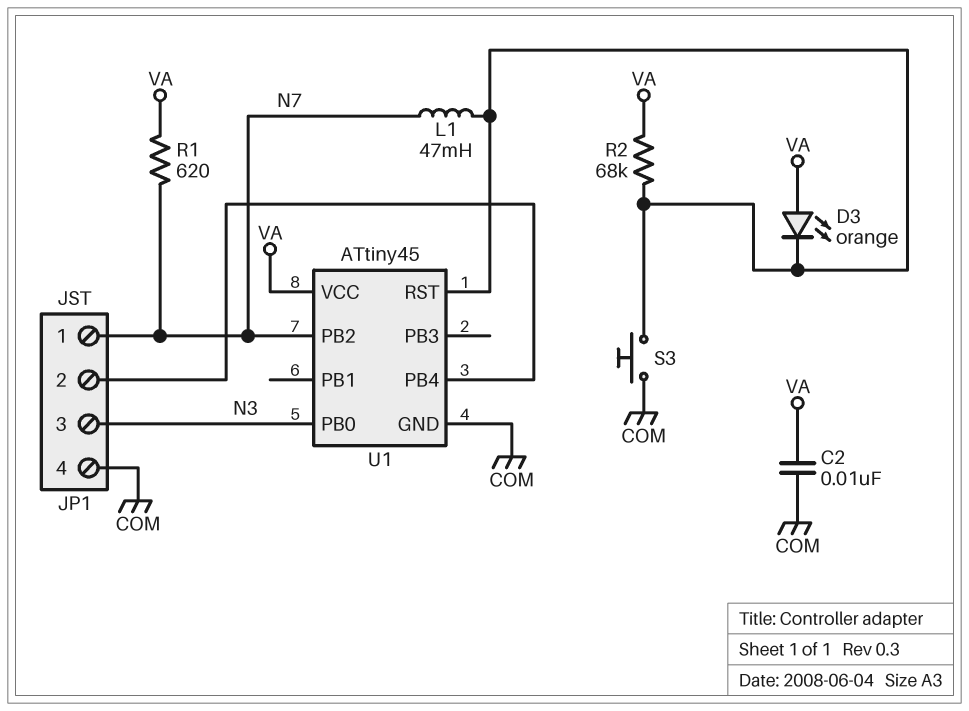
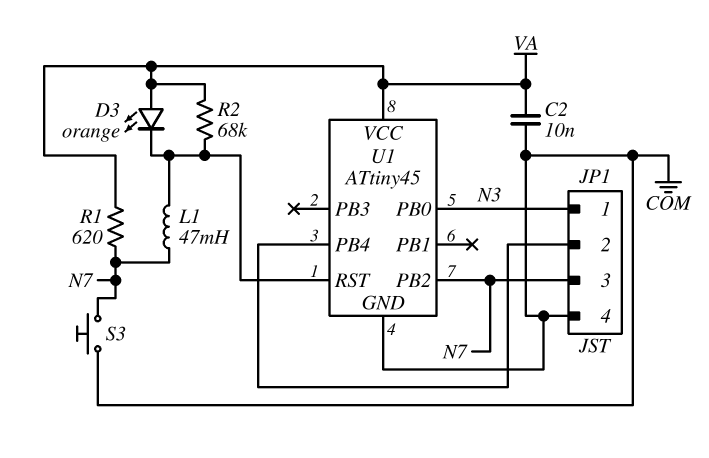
JP1 pin 1: N7 -> N3
JP1 pin 3: N3 -> N7
S3: button (COM, U1/RST) -> button (COM, N7)

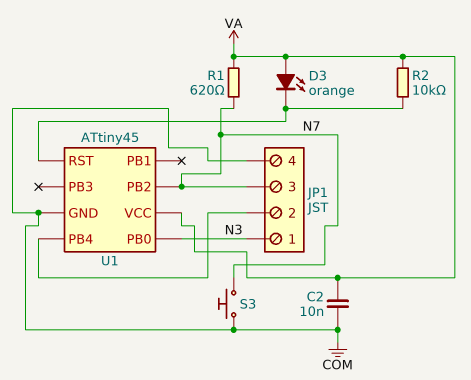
L1: 47mH (N7, U1/RST) -> none
R2: 68k (U1/RST, VA) -> 10k (U1/RST, VA)

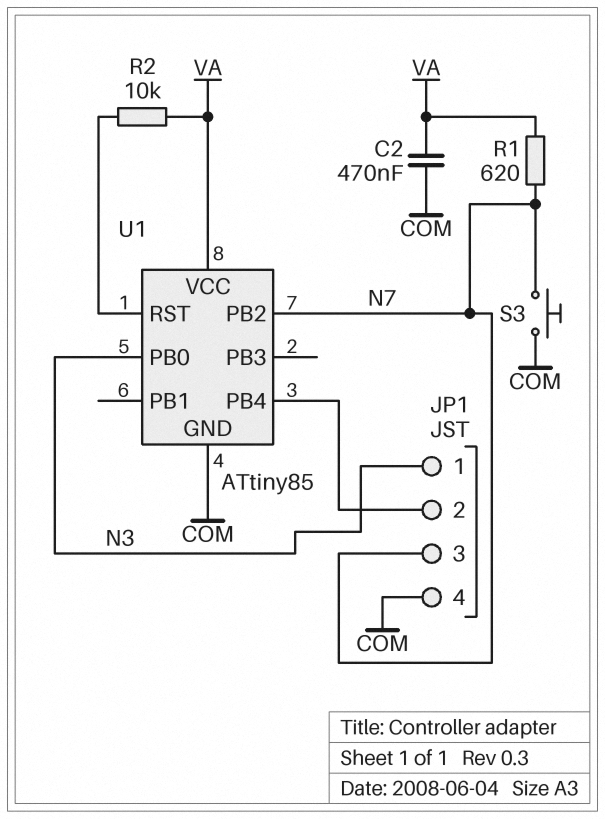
C2: 10nF (COM, VA) -> 470nF (COM, VA)
D3: LED orange (A VA, K U1/RST) -> none
U1: ATtiny45 -> ATtiny85

